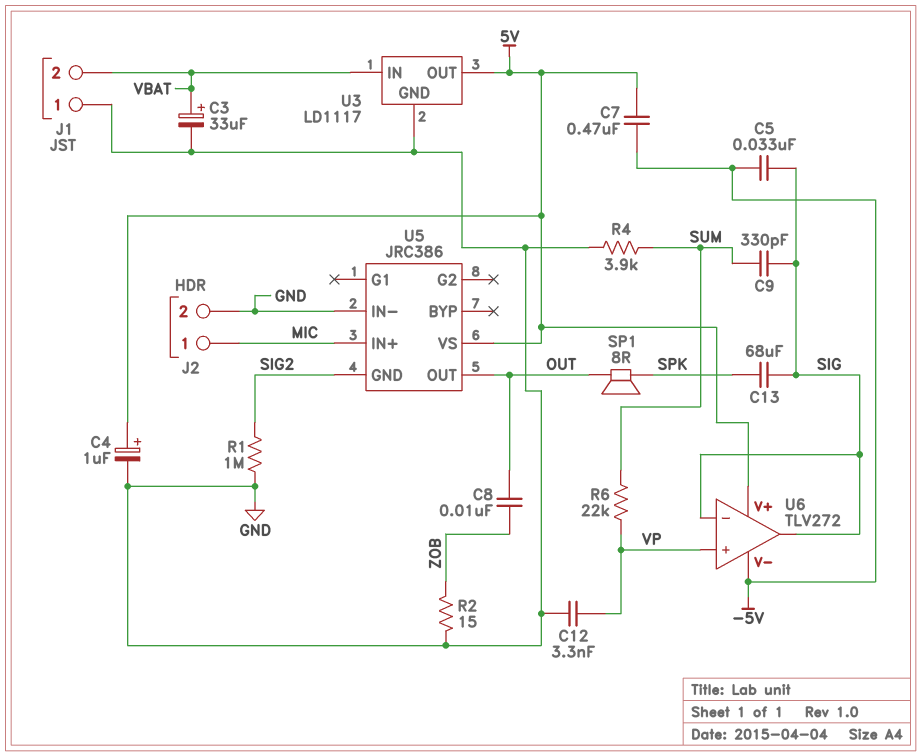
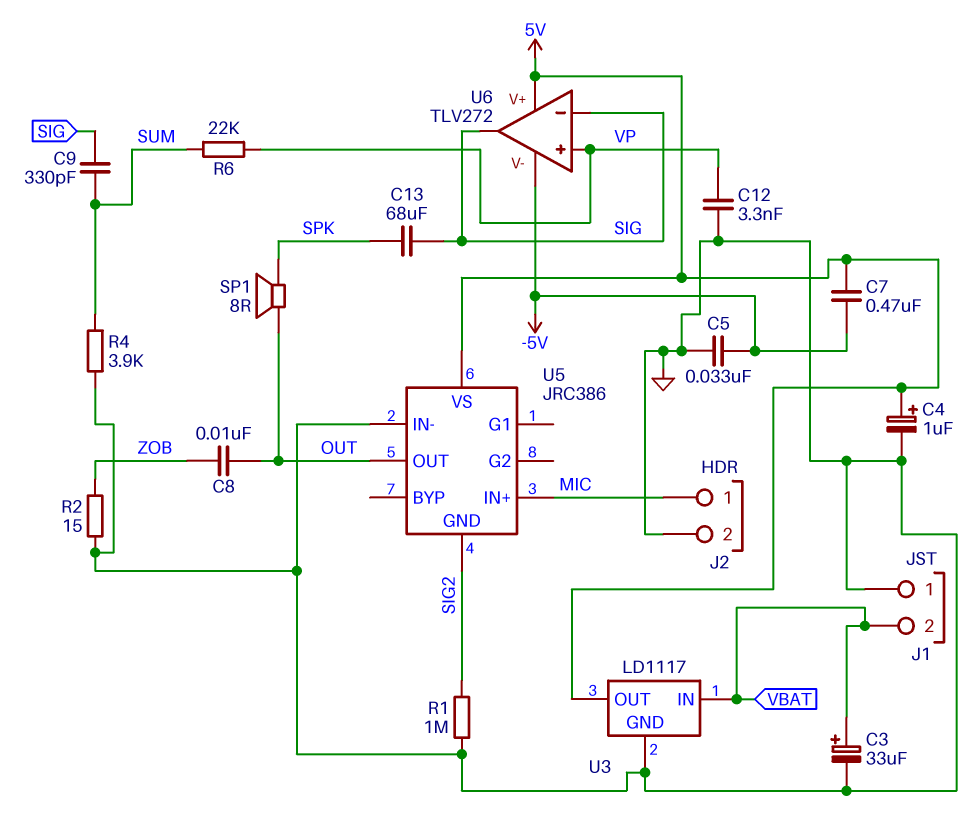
C5: 33nF (-5V, SIG) -> 33nF (-5V, GND)

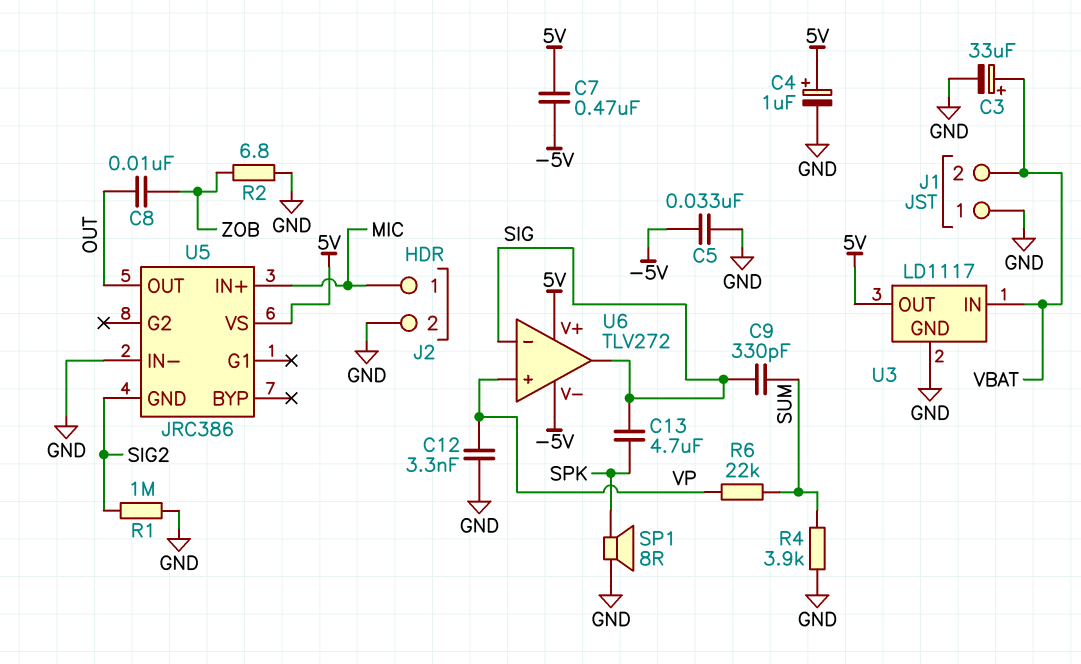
C13: 68uF (SIG, SPK) -> 4.7uF (SIG, SPK)
R2: 15 (GND, ZOB) -> 6.8 (GND, ZOB)
SP1: speaker 8R (OUT, SPK) -> speaker 8R (GND, SPK)

